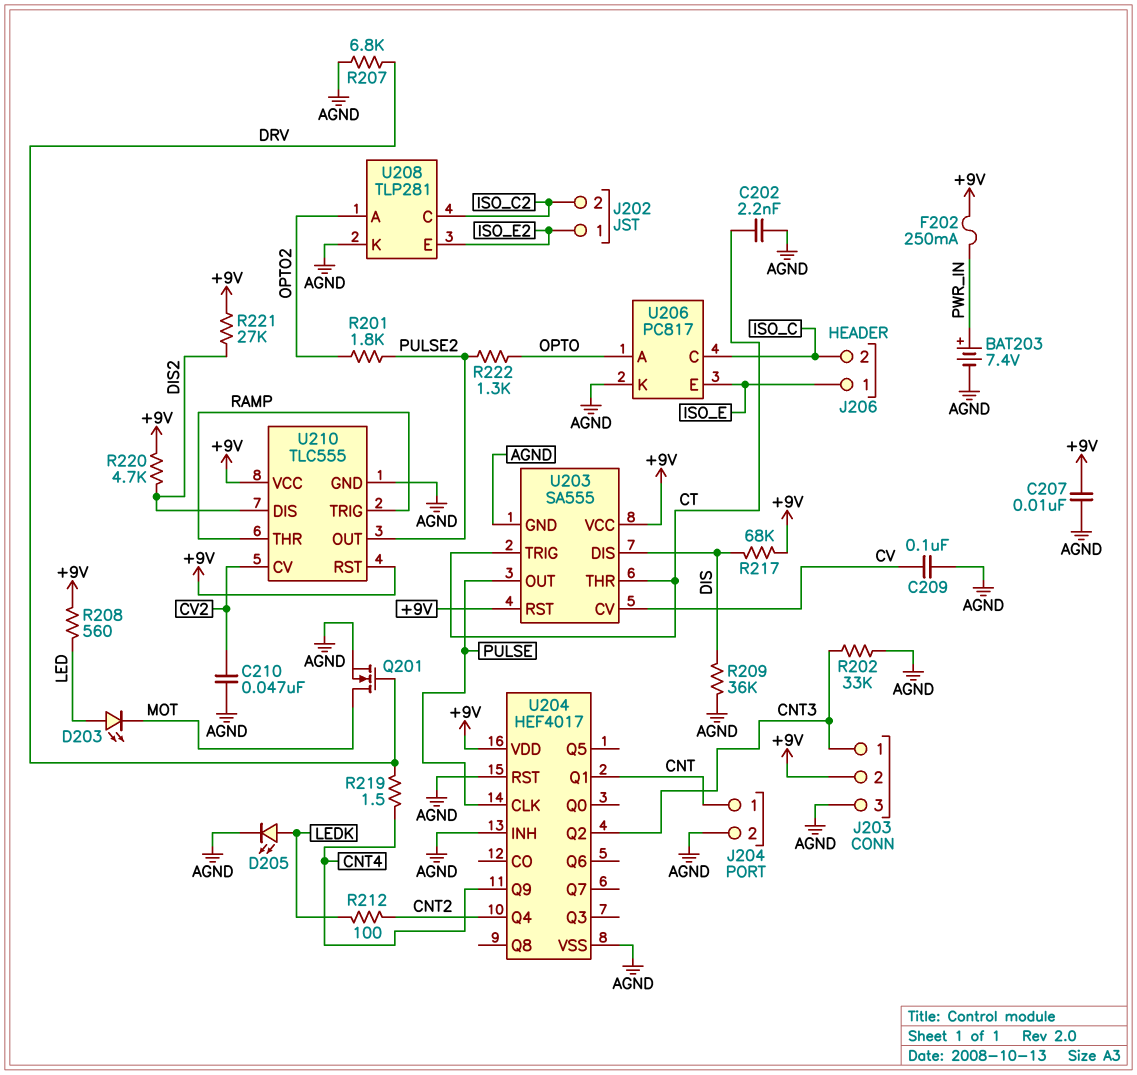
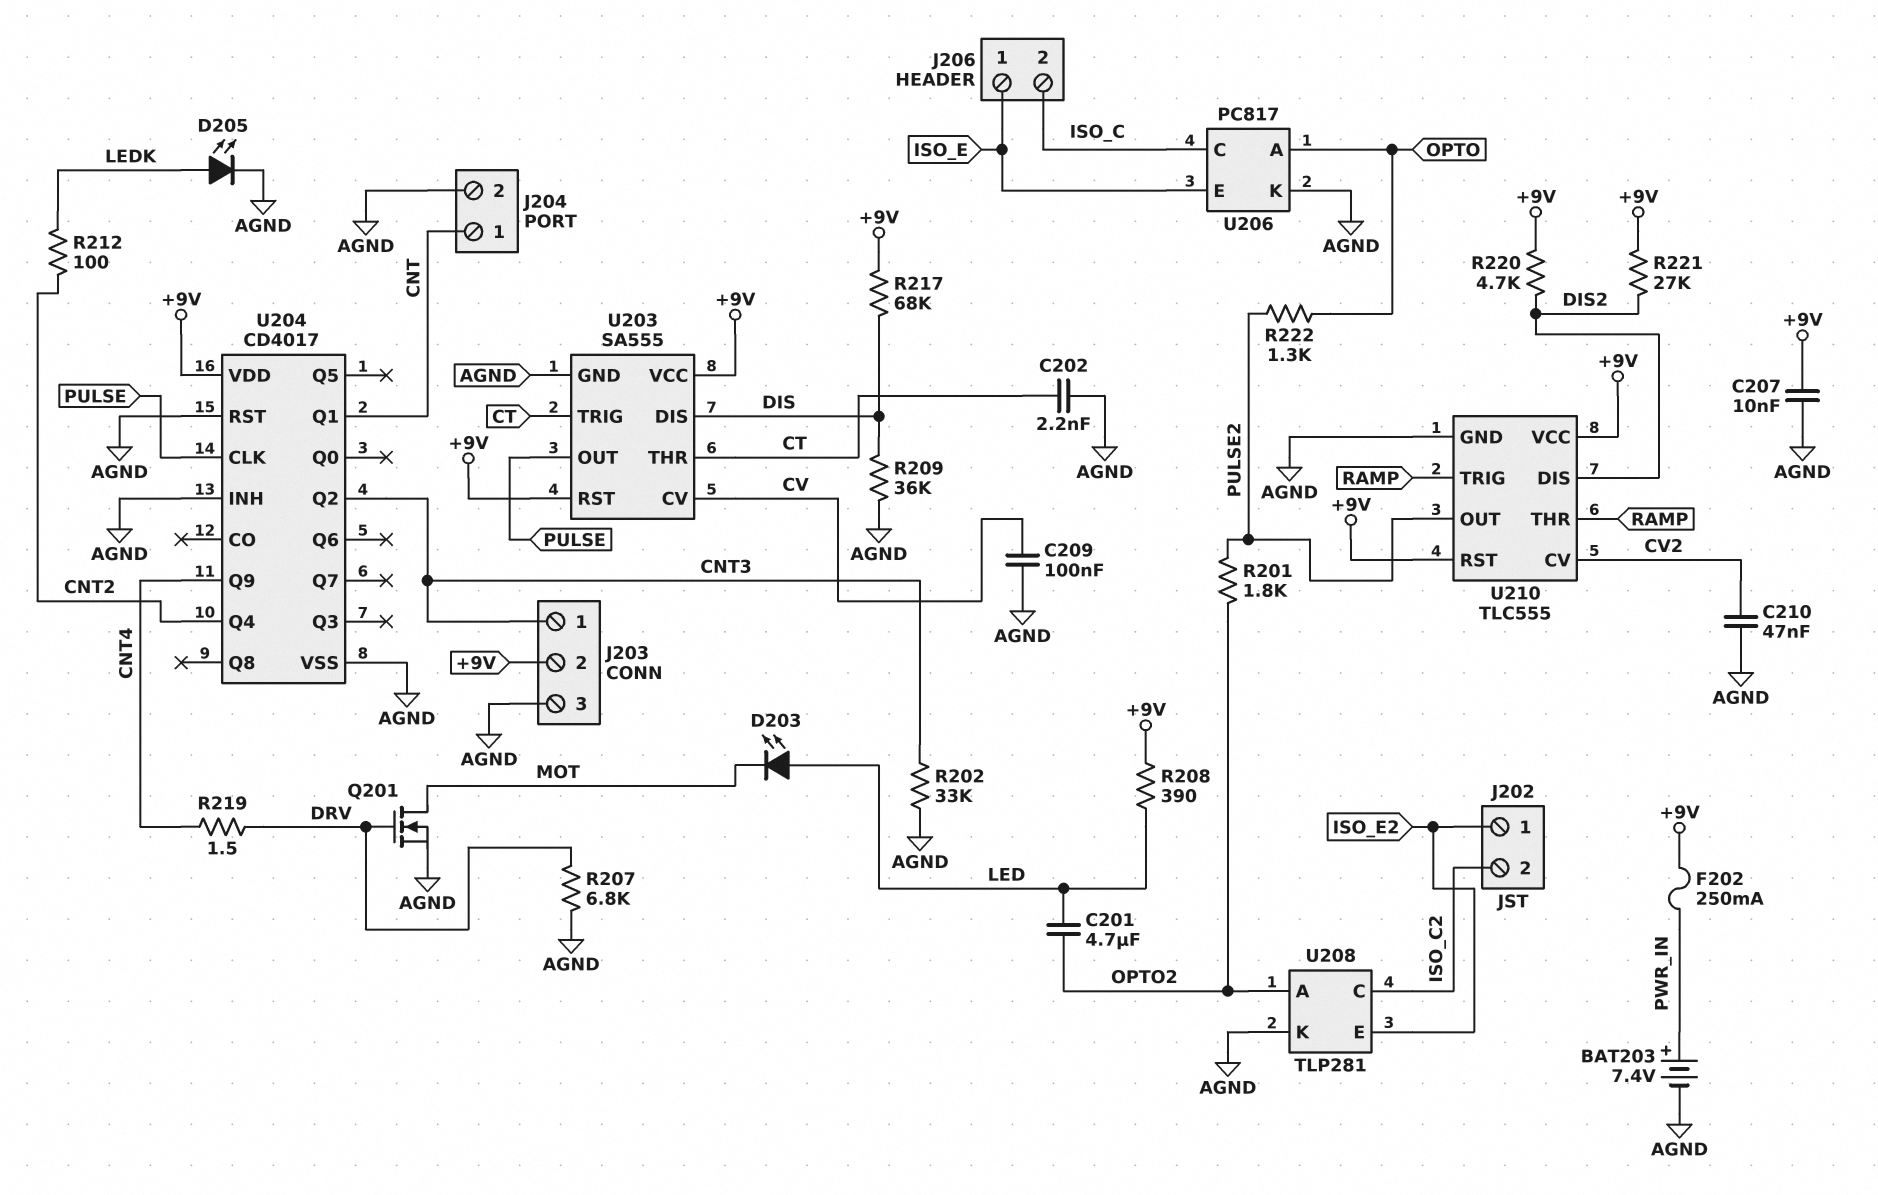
C201: none -> 4.7uF (LED, OPTO2)
R208: 560 (+9V, LED) -> 390 (+9V, LED)
U204: HEF4017 -> CD4017

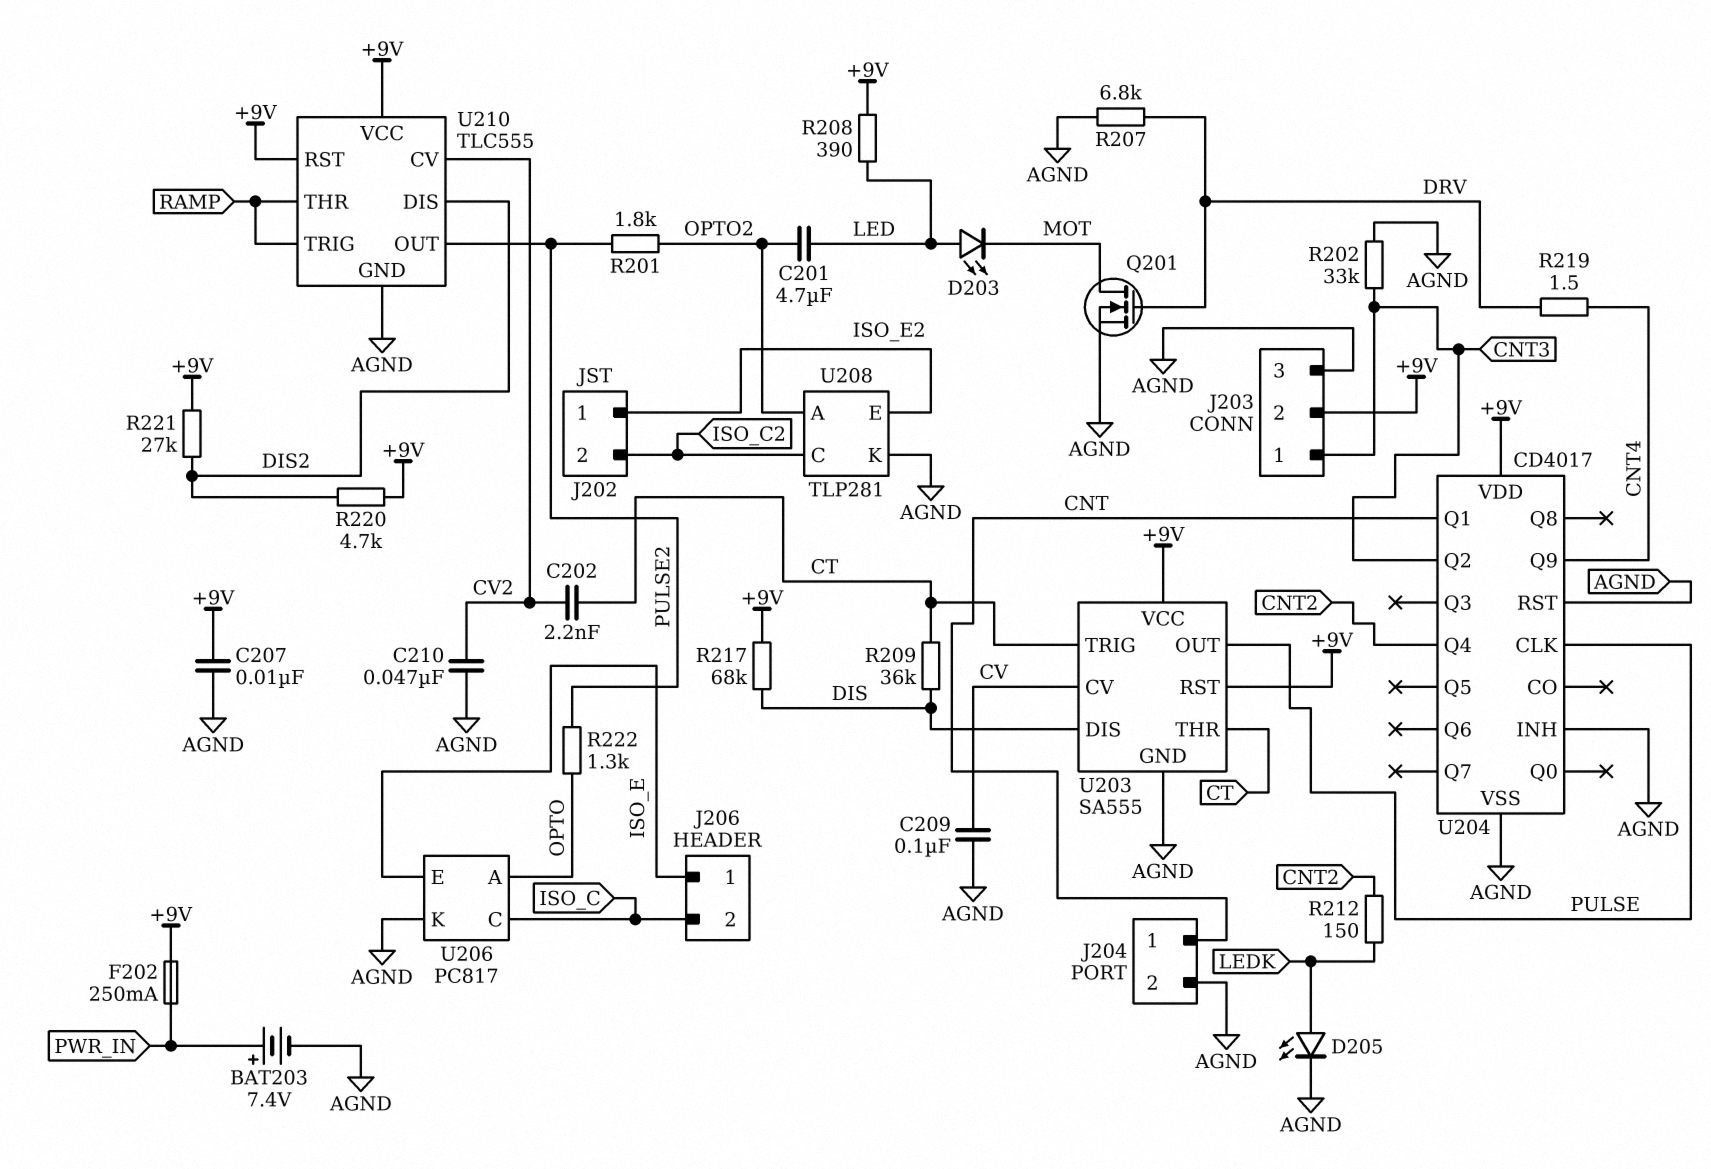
C202: 2.2nF (AGND, CT) -> 2.2nF (CT, CV2)
R209: 36k (AGND, DIS) -> 36k (CT, DIS)
R212: 100 (CNT2, LEDK) -> 150 (CNT2, LEDK)

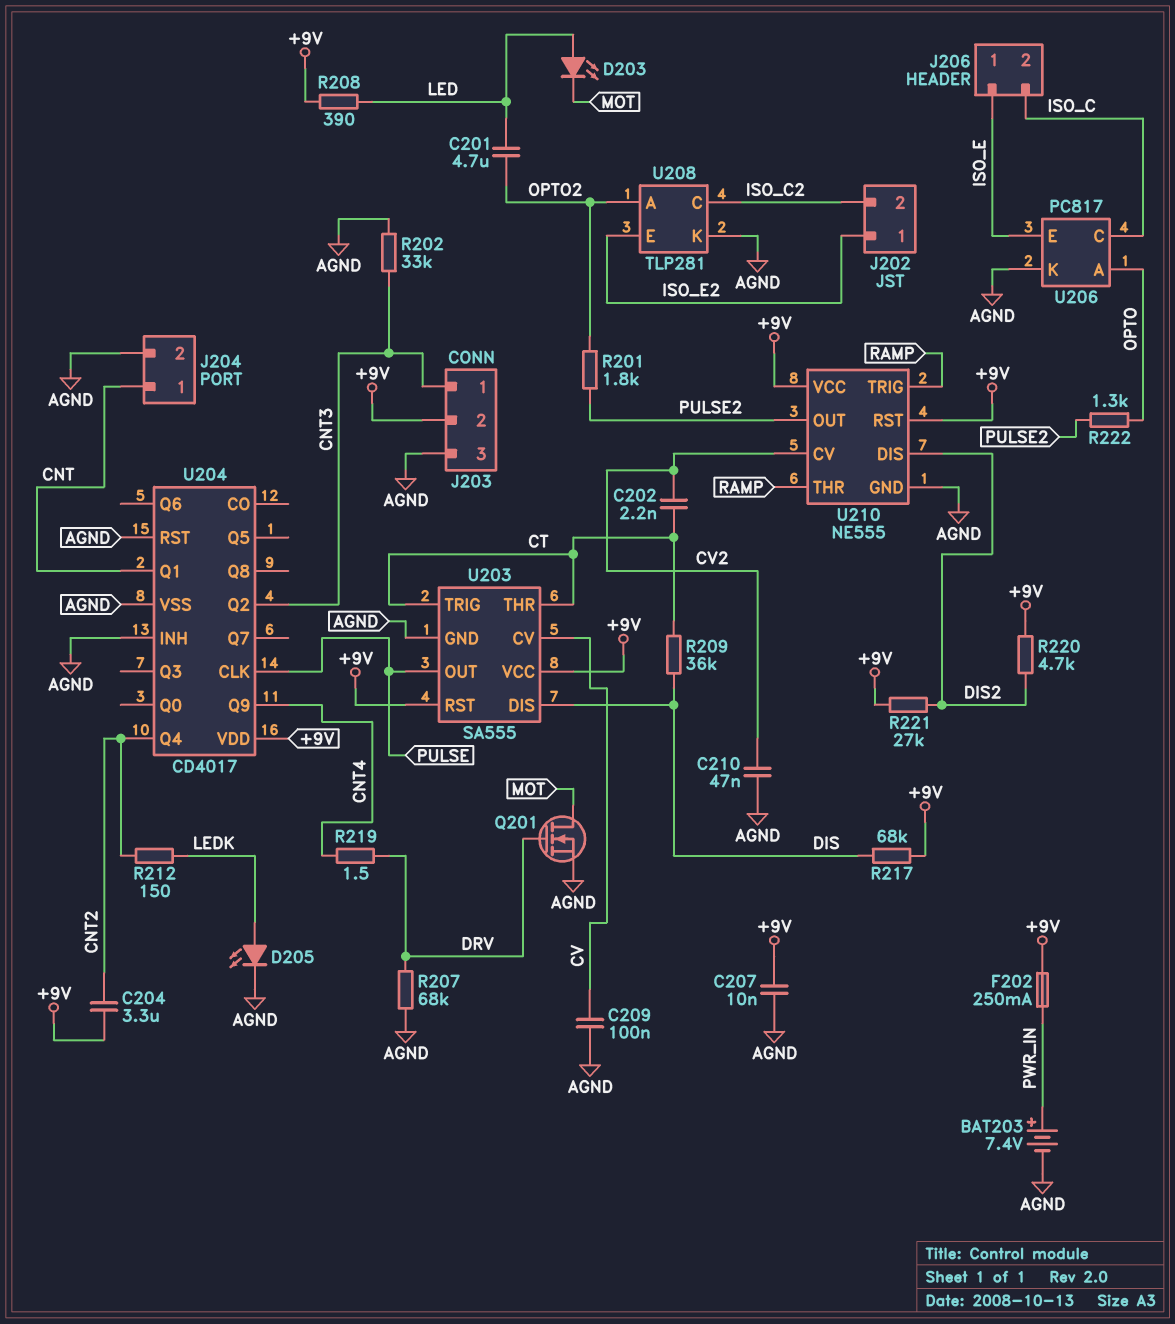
C204: none -> 3.3uF (+9V, CNT2)
R207: 6.8k (AGND, DRV) -> 68k (AGND, DRV)
U210: TLC555 -> NE555

